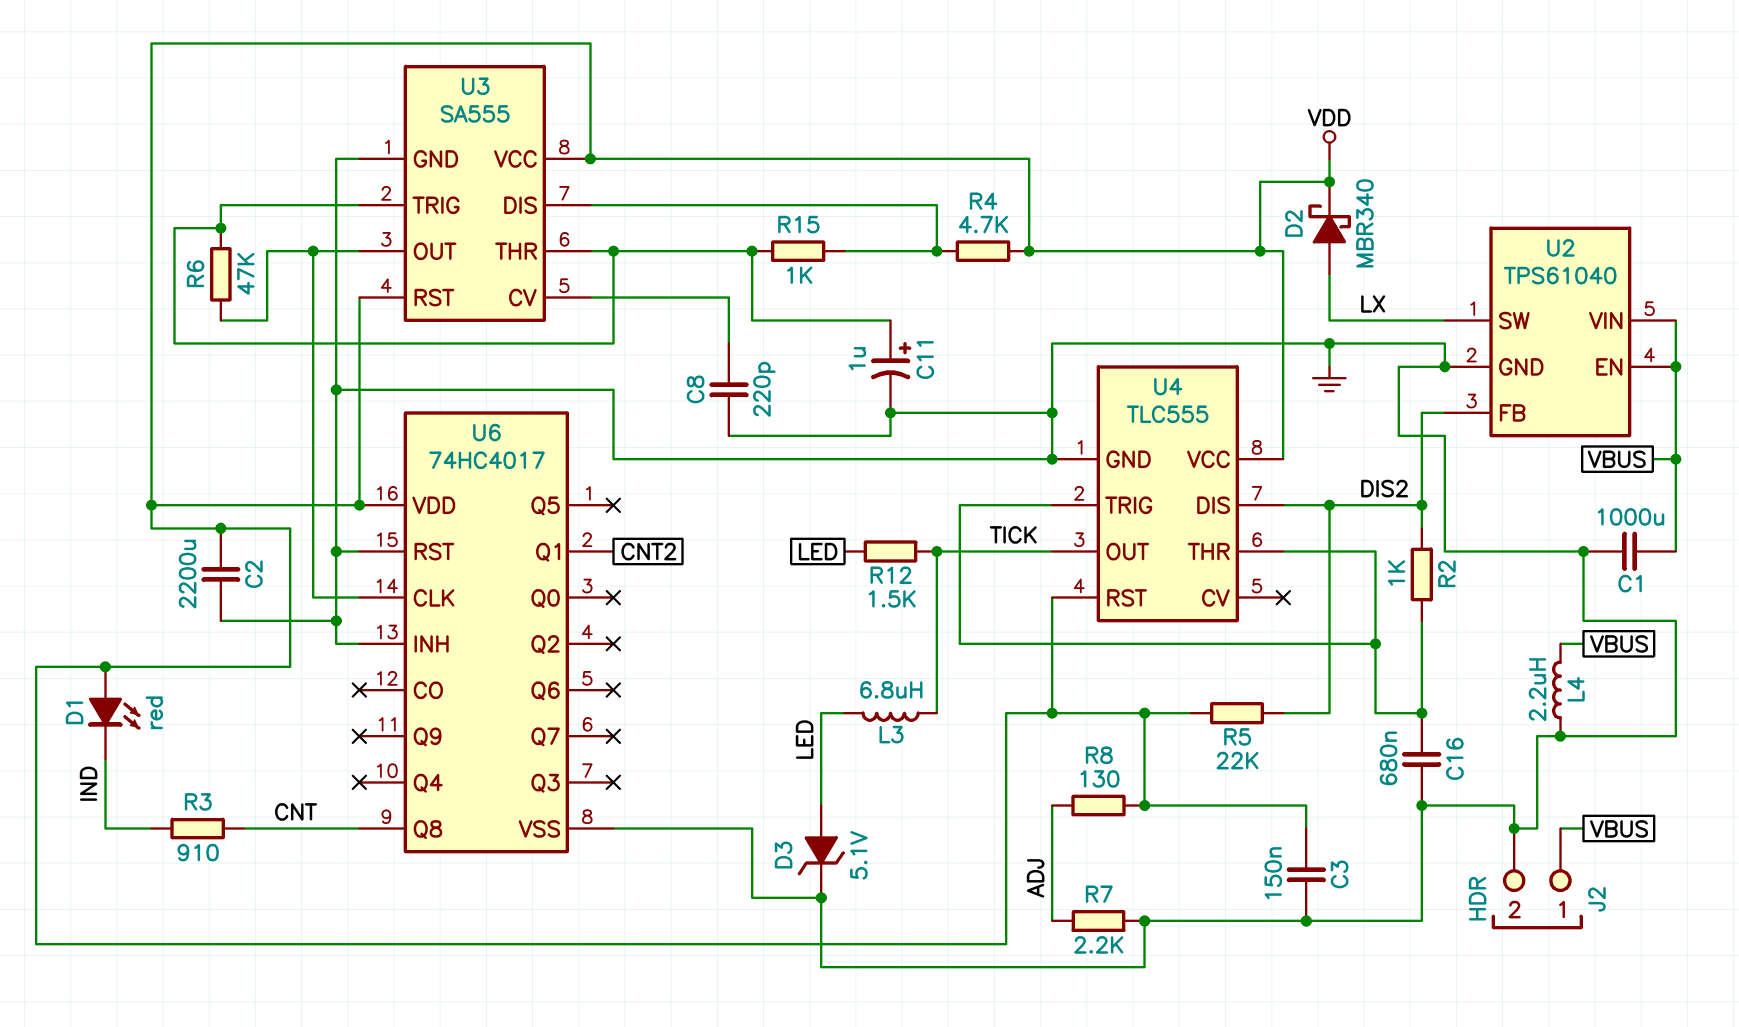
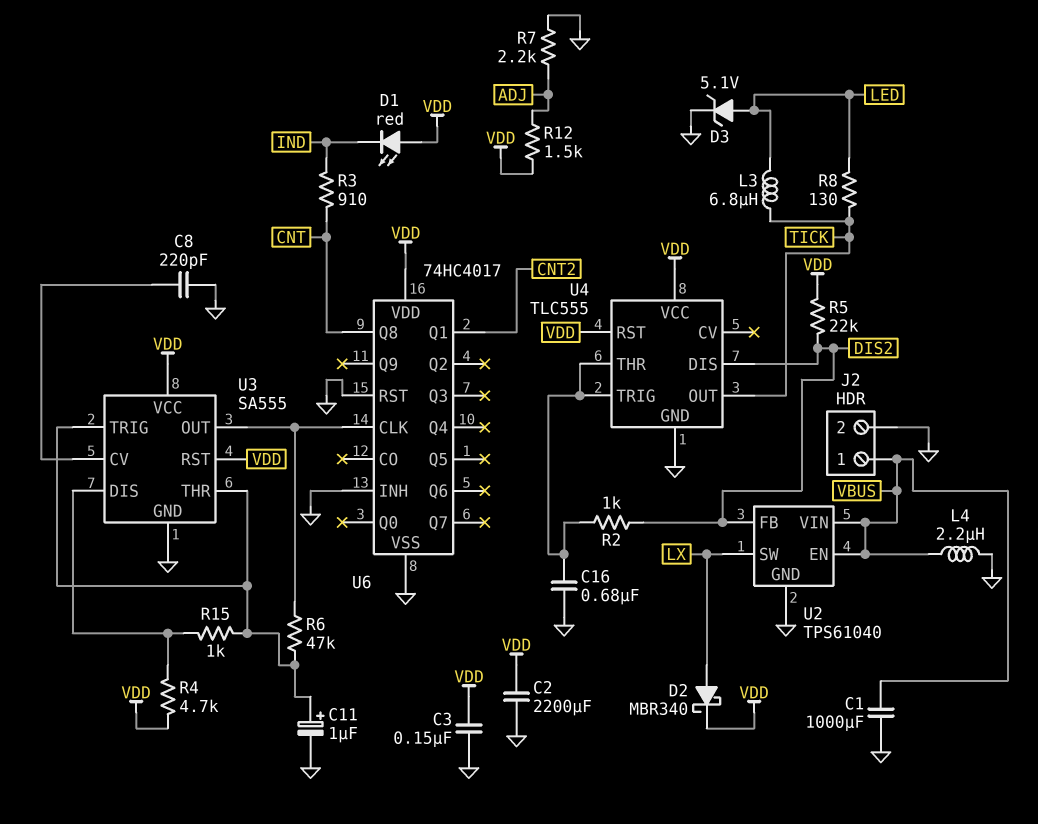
R8: 130 (ADJ, VDD) -> 130 (LED, TICK)
R12: 1.5k (LED, TICK) -> 1.5k (ADJ, VDD)

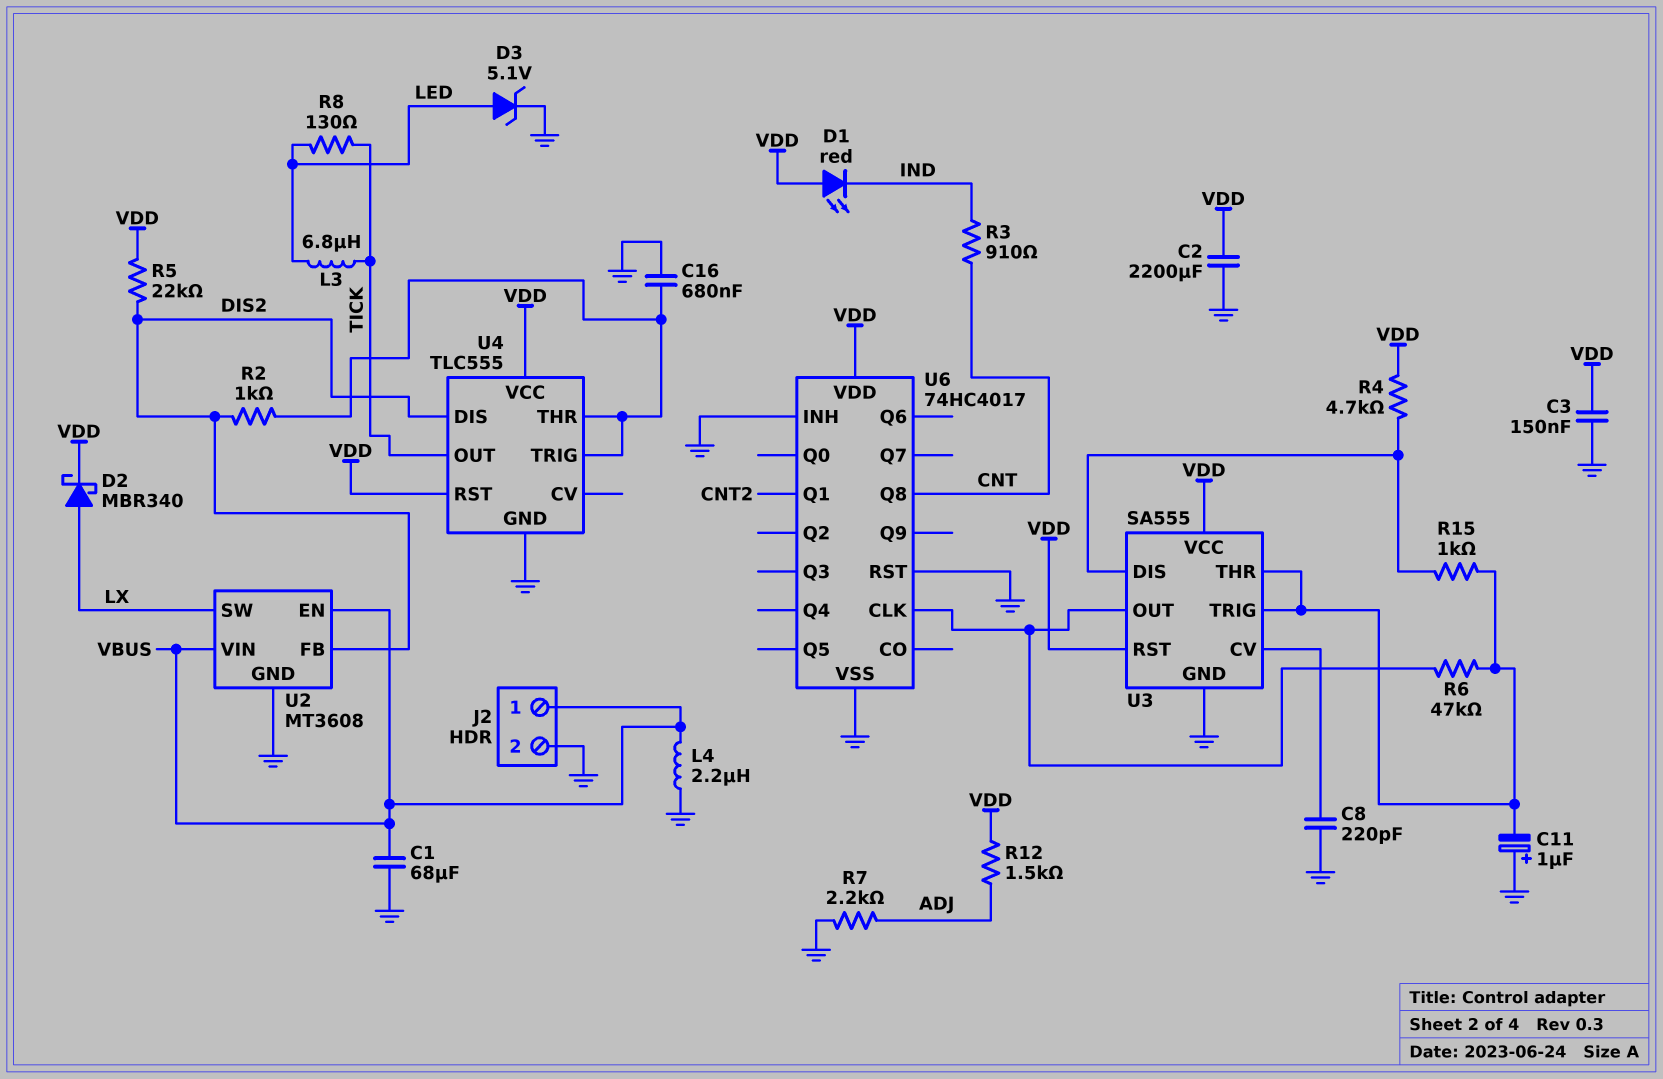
C1: 1000uF (GND, VBUS) -> 68uF (GND, VBUS)
C11: 1uF (plus U3/THR, minus GND) -> 1uF (plus GND, minus U3/THR)
U2: TPS61040 -> MT3608

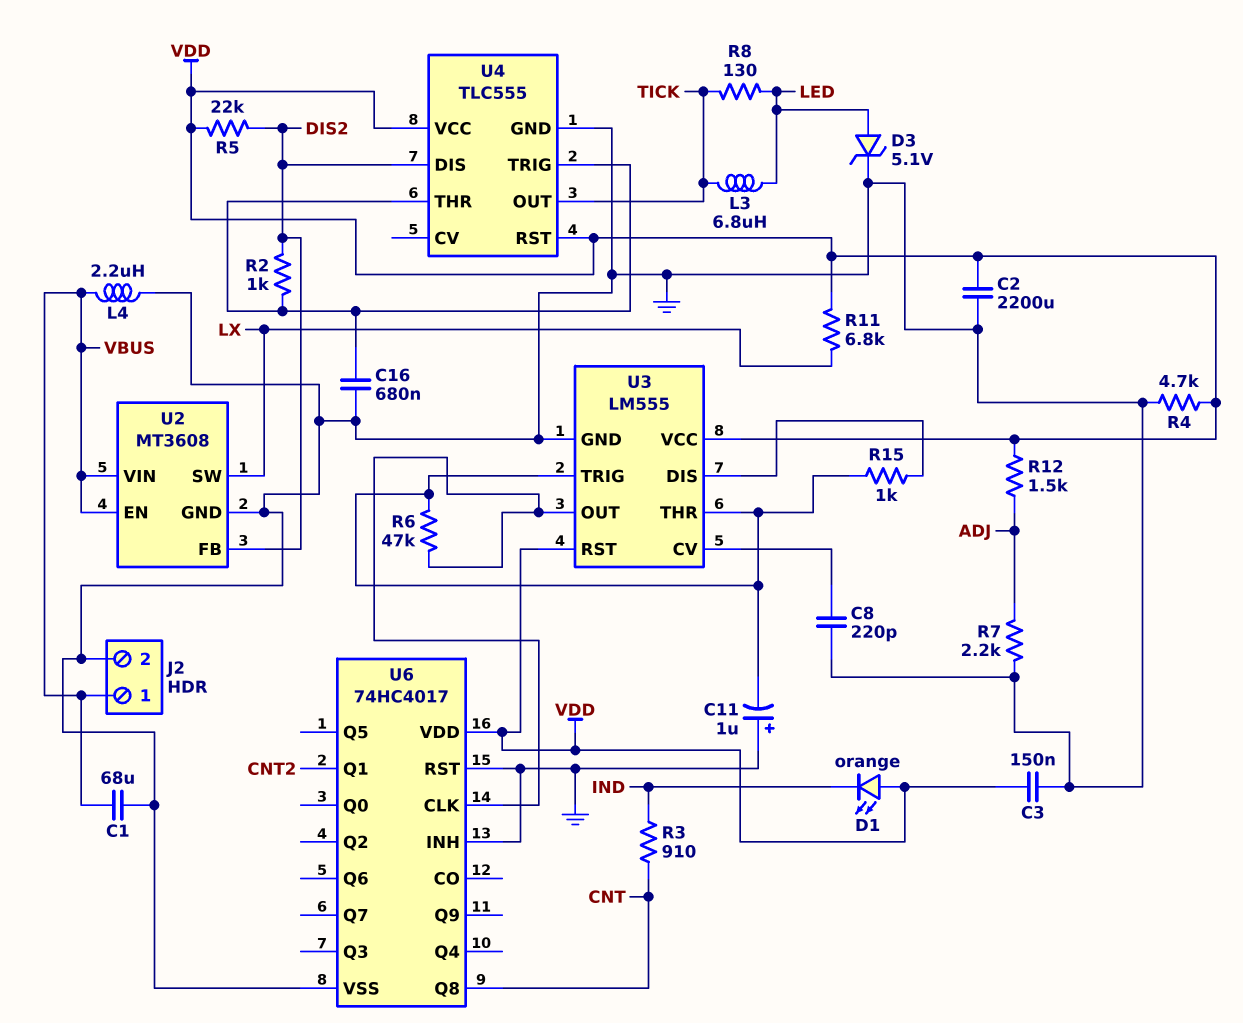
D1: LED red (A VDD, K IND) -> LED orange (A VDD, K IND)
D2: schottky MBR340 (A LX, K VDD) -> none
R4: 4.7k (U3/DIS, VDD) -> 4.7k (GND, VDD)
R11: none -> 6.8k (LX, VDD)
U3: SA555 -> LM555

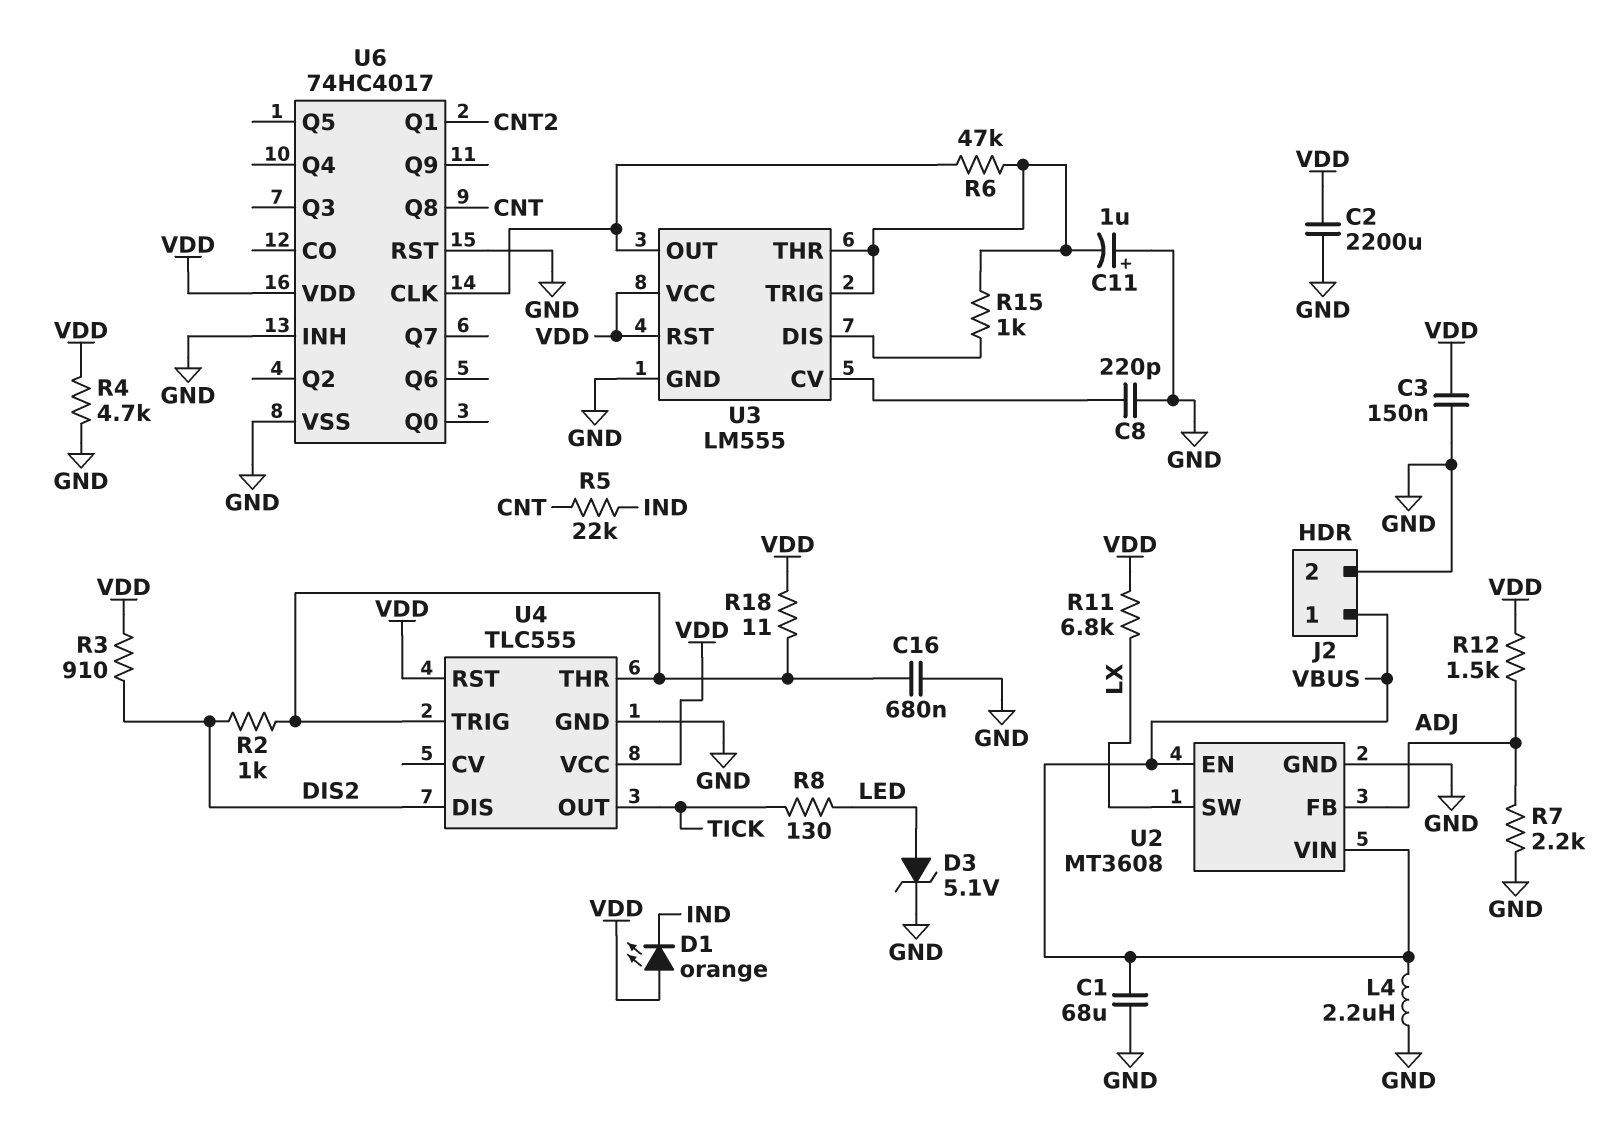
L3: 6.8uH (LED, TICK) -> none
R3: 910 (CNT, IND) -> 910 (DIS2, VDD)
R5: 22k (DIS2, VDD) -> 22k (CNT, IND)
R18: none -> 11 (U4/THR, VDD)
U2 pin FB: DIS2 -> ADJ

